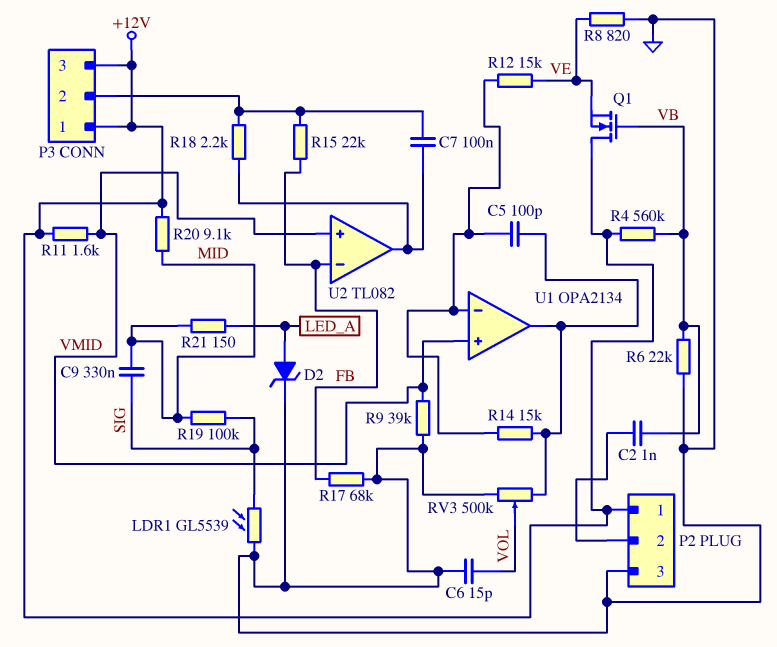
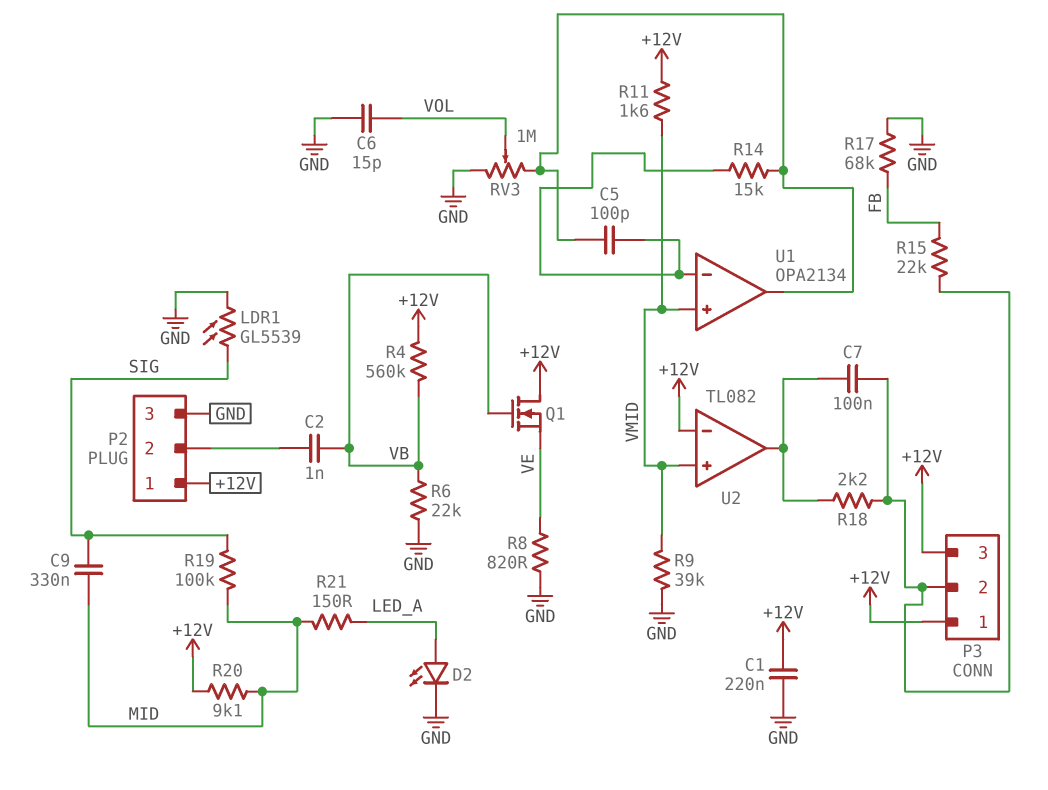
C1: none -> 220nF (+12V, GND)
D2: zener (A LED_A, K GND) -> LED (A LED_A, K GND)
R12: 15k (U1/in-, VE) -> none
RV3: 500k (GND, U1/out, wiper VOL) -> 1M (GND, U1/out, wiper VOL)
U2 pin in-: FB -> +12V

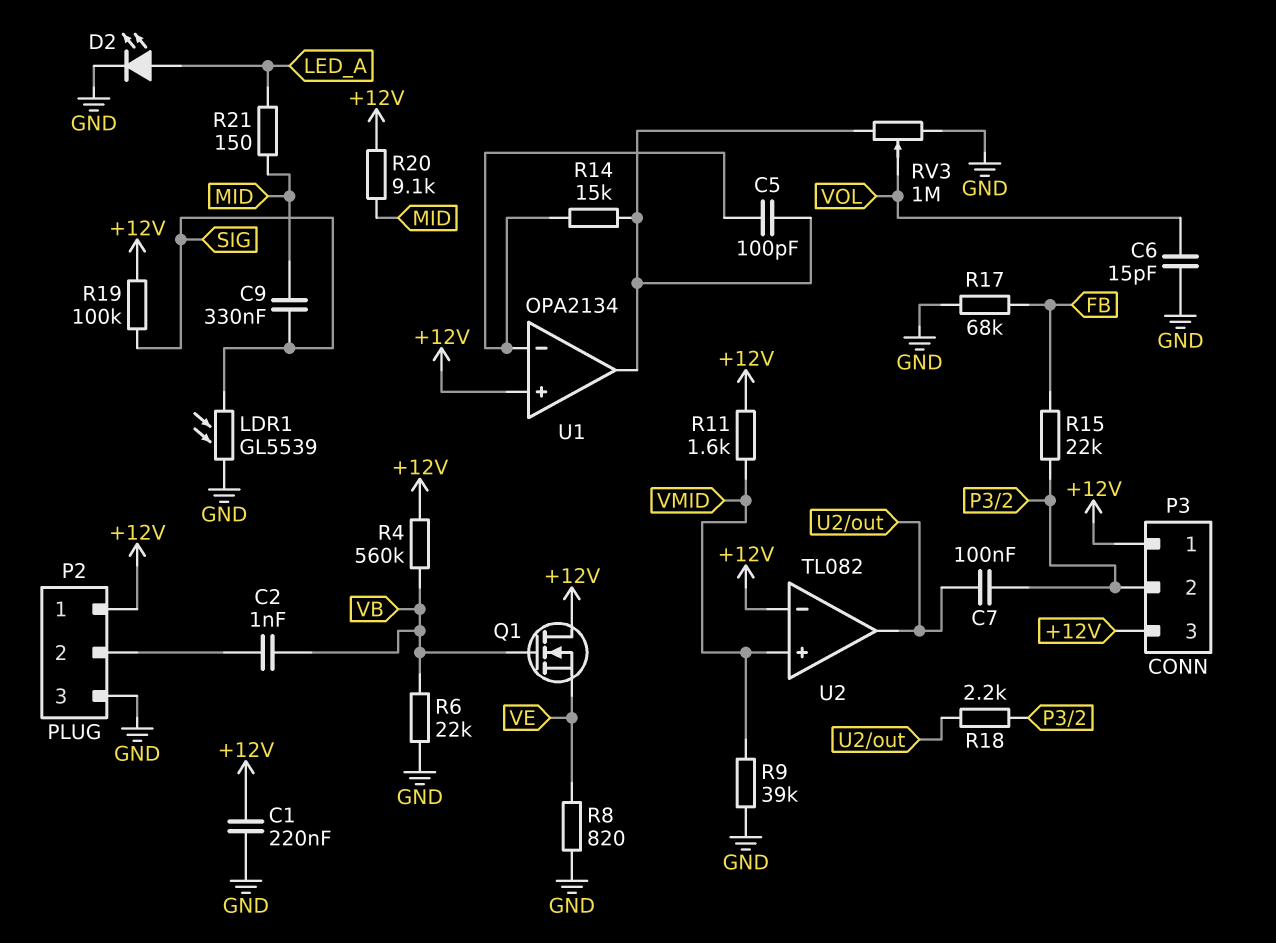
R19: 100k (MID, SIG) -> 100k (+12V, SIG)
U1 pin in+: VMID -> +12V

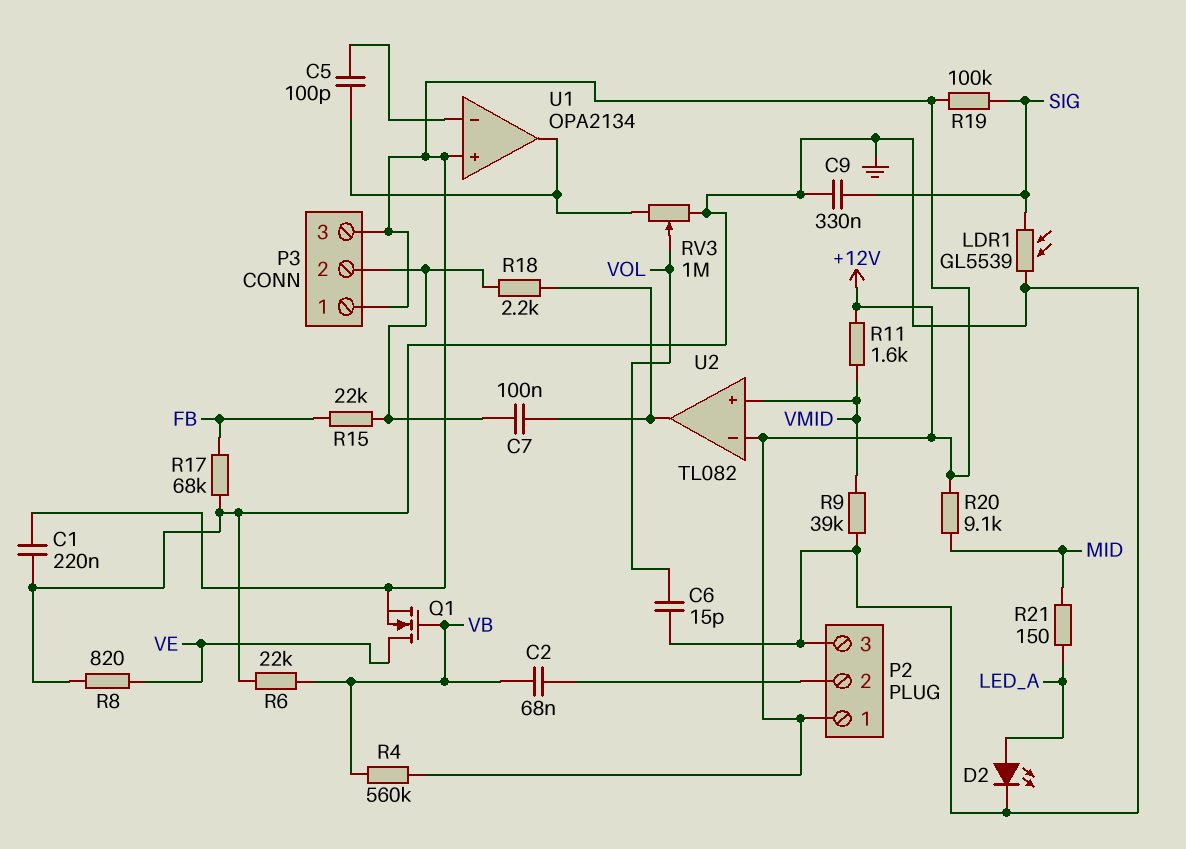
C2: 1nF (P2/2, VB) -> 68nF (P2/2, VB)
C9: 330nF (MID, SIG) -> 330nF (GND, SIG)
Q1: NMOS (G VB, D +12V, S VE) -> NMOS (G VB, D VE, S +12V)
R14: 15k (U1/in-, U1/out) -> none

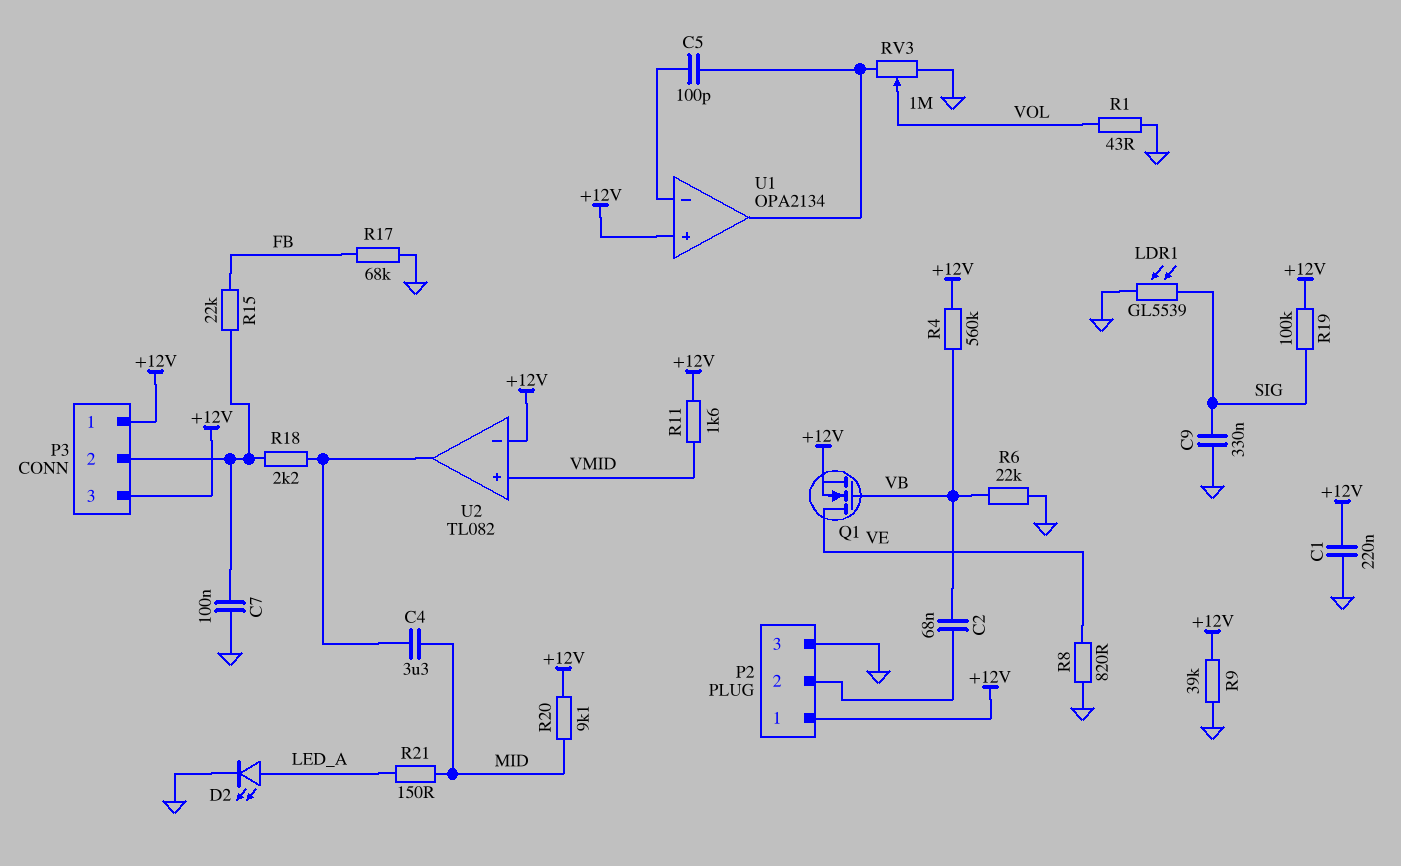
C4: none -> 3.3uF (MID, U2/out)
C6: 15pF (GND, VOL) -> none
C7: 100nF (P3/2, U2/out) -> 100nF (GND, P3/2)
R1: none -> 43 (GND, VOL)
R9: 39k (GND, VMID) -> 39k (+12V, GND)

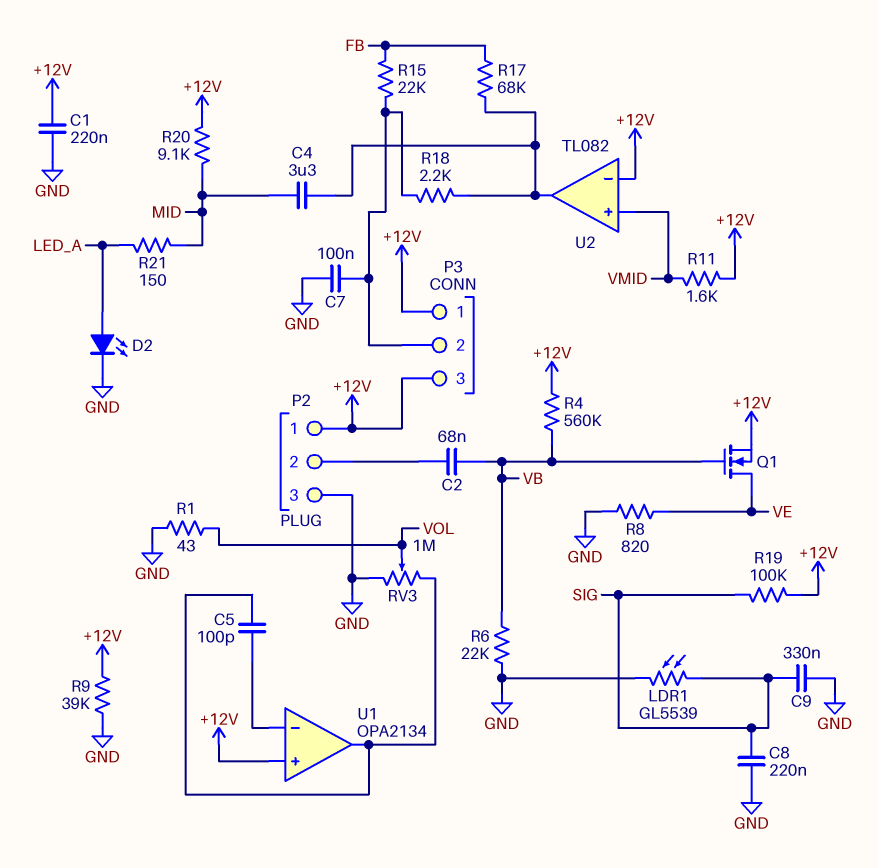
C8: none -> 220nF (GND, SIG)
R17: 68k (FB, GND) -> 68k (FB, U2/out)

